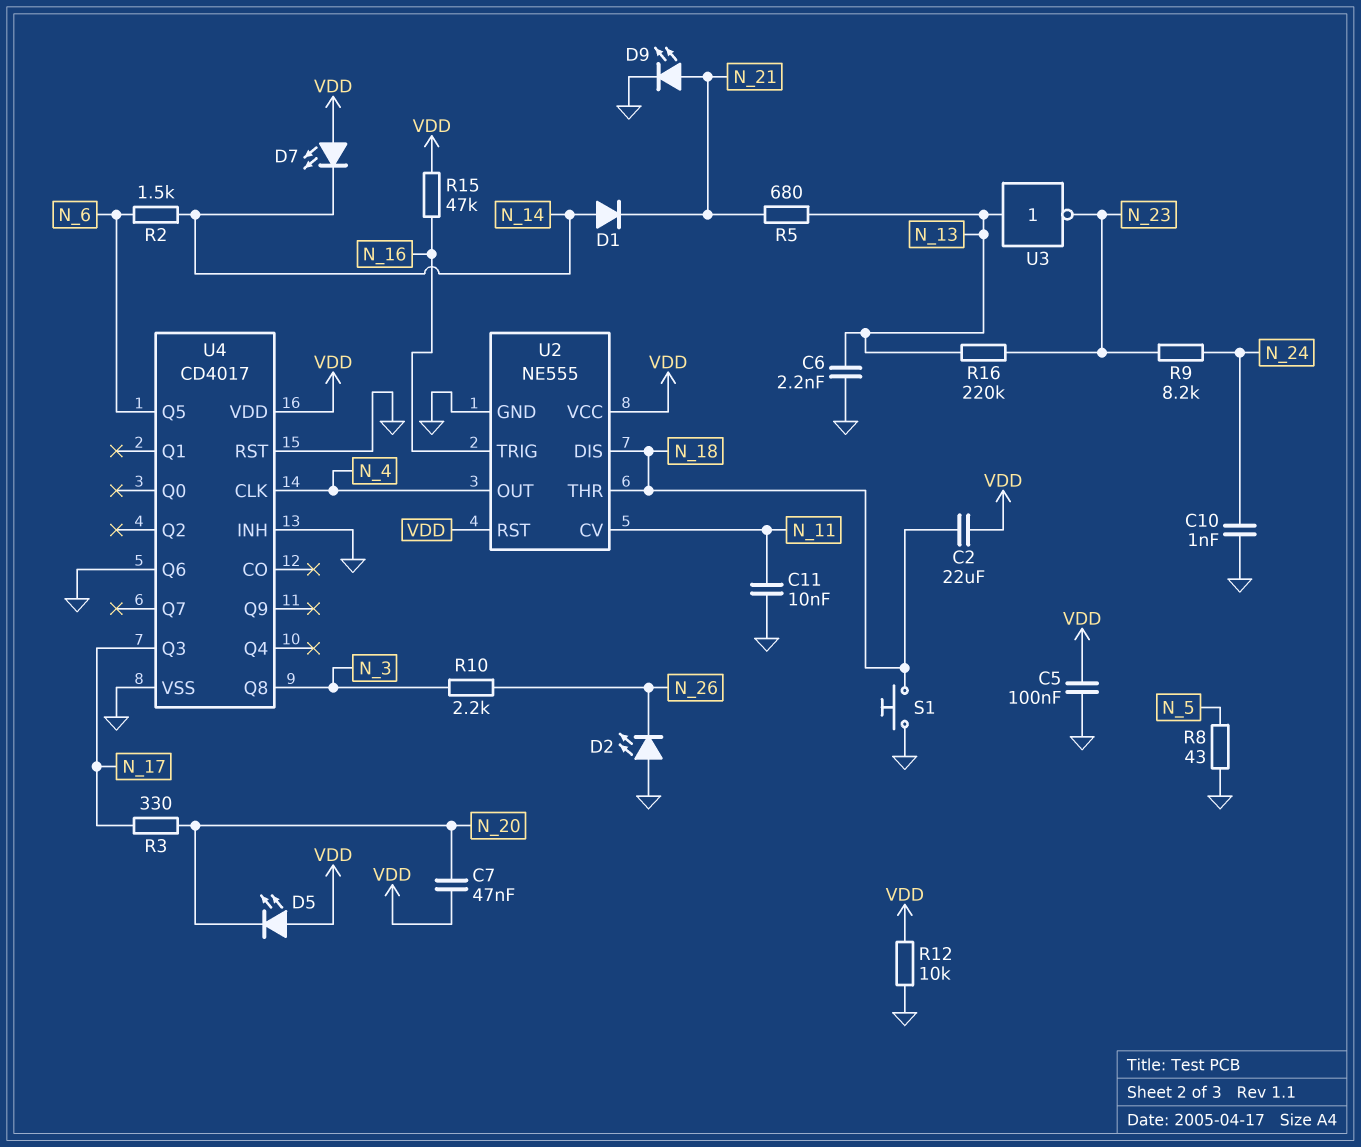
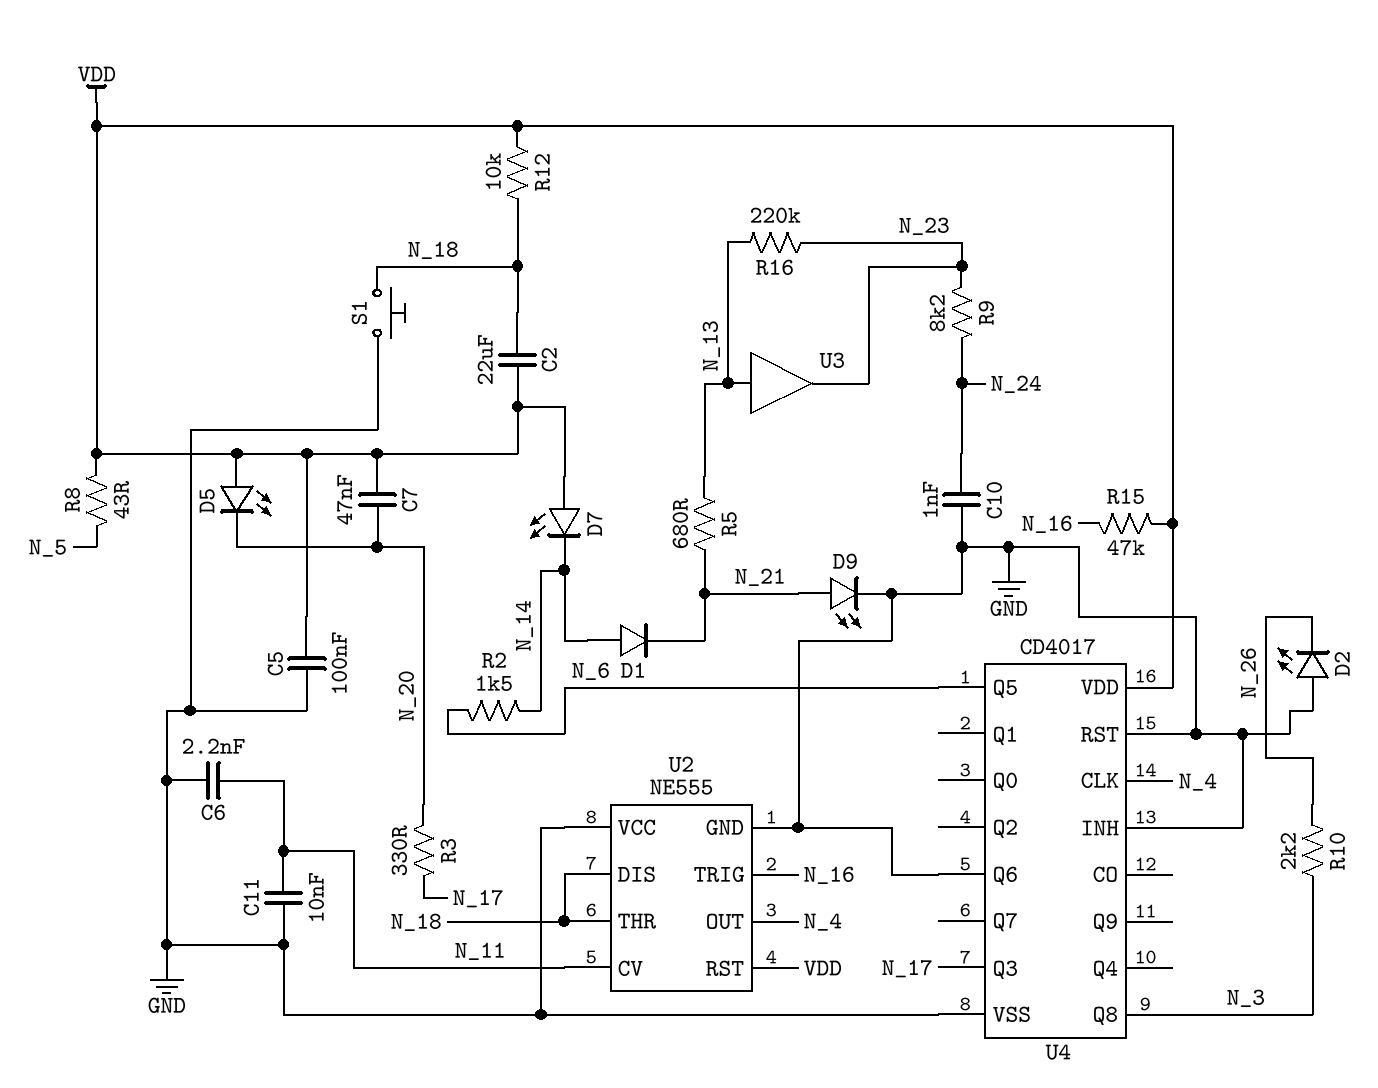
C6: 2.2nF (GND, N_13) -> 2.2nF (GND, N_11)
R8: 43 (GND, N_5) -> 43 (N_5, VDD)
R12: 10k (GND, VDD) -> 10k (N_18, VDD)
U2 pin VCC: VDD -> GND
U3: NOT (in N_13, out N_23) -> buffer (in N_13, out N_23)

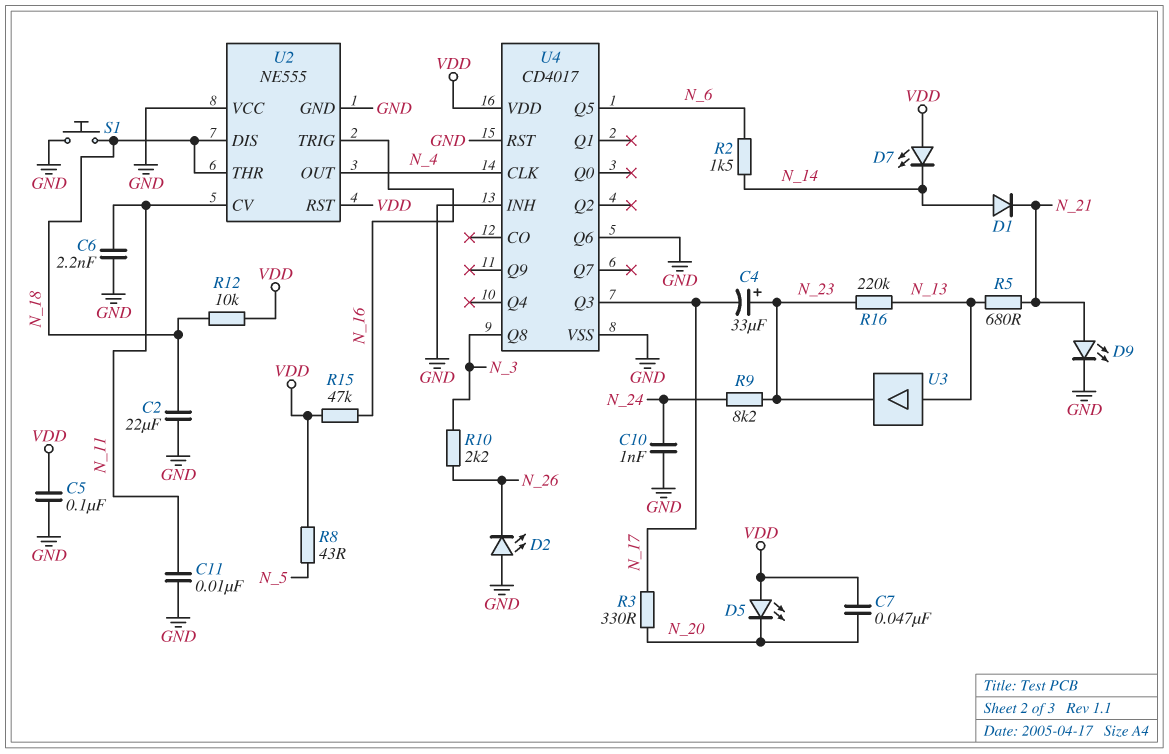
C2: 22uF (N_18, VDD) -> 22uF (GND, N_18)
C4: none -> 33uF (plus N_23, minus N_17)

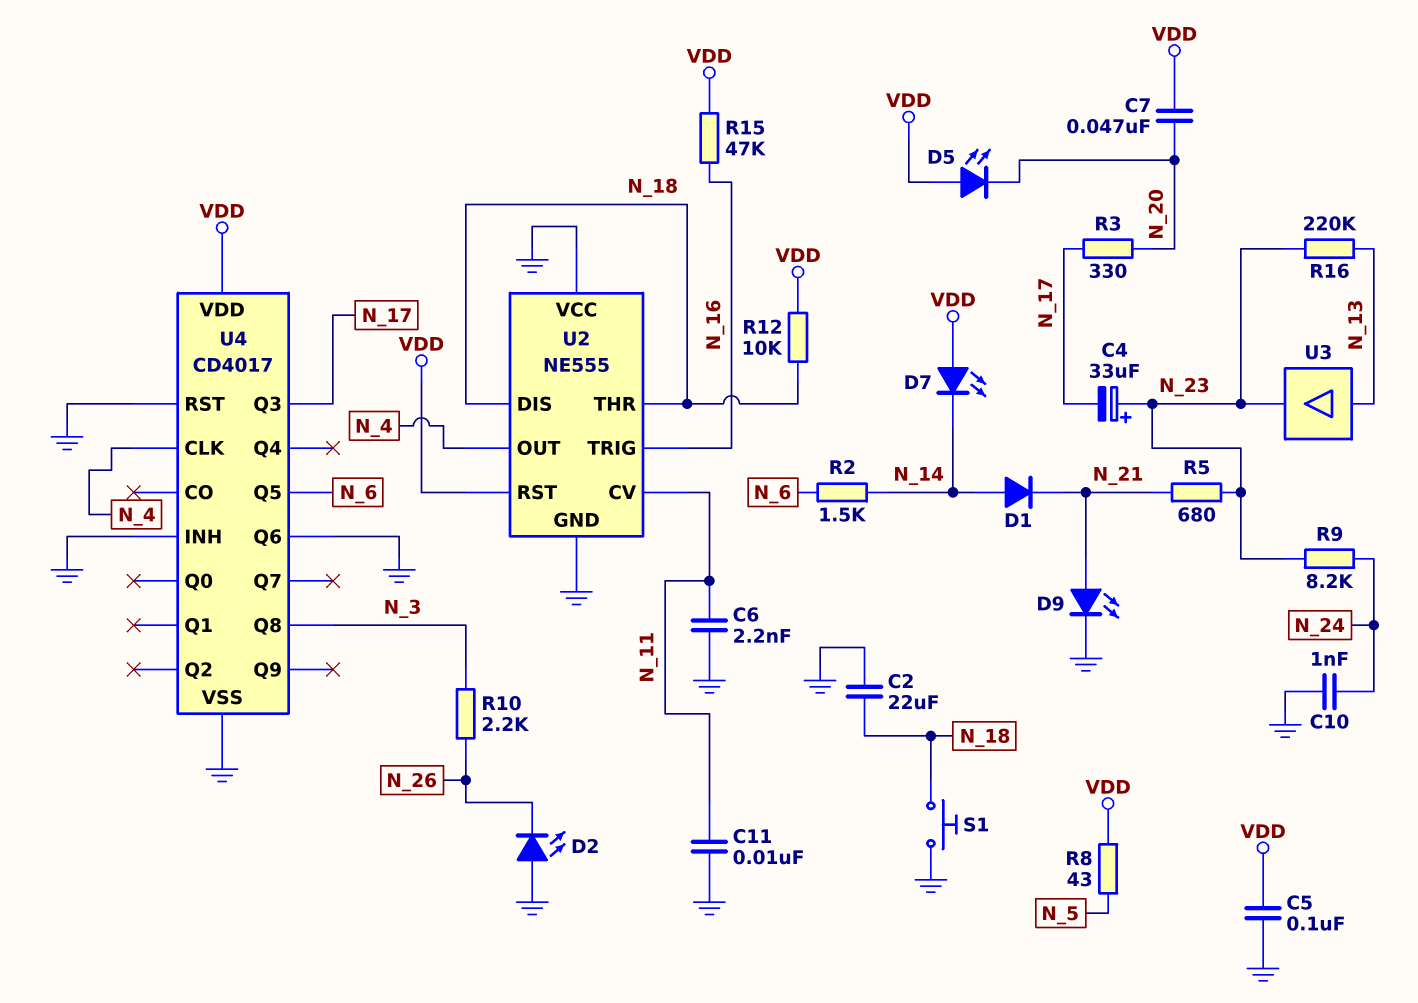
R5: 680 (N_13, N_21) -> 680 (N_21, N_23)

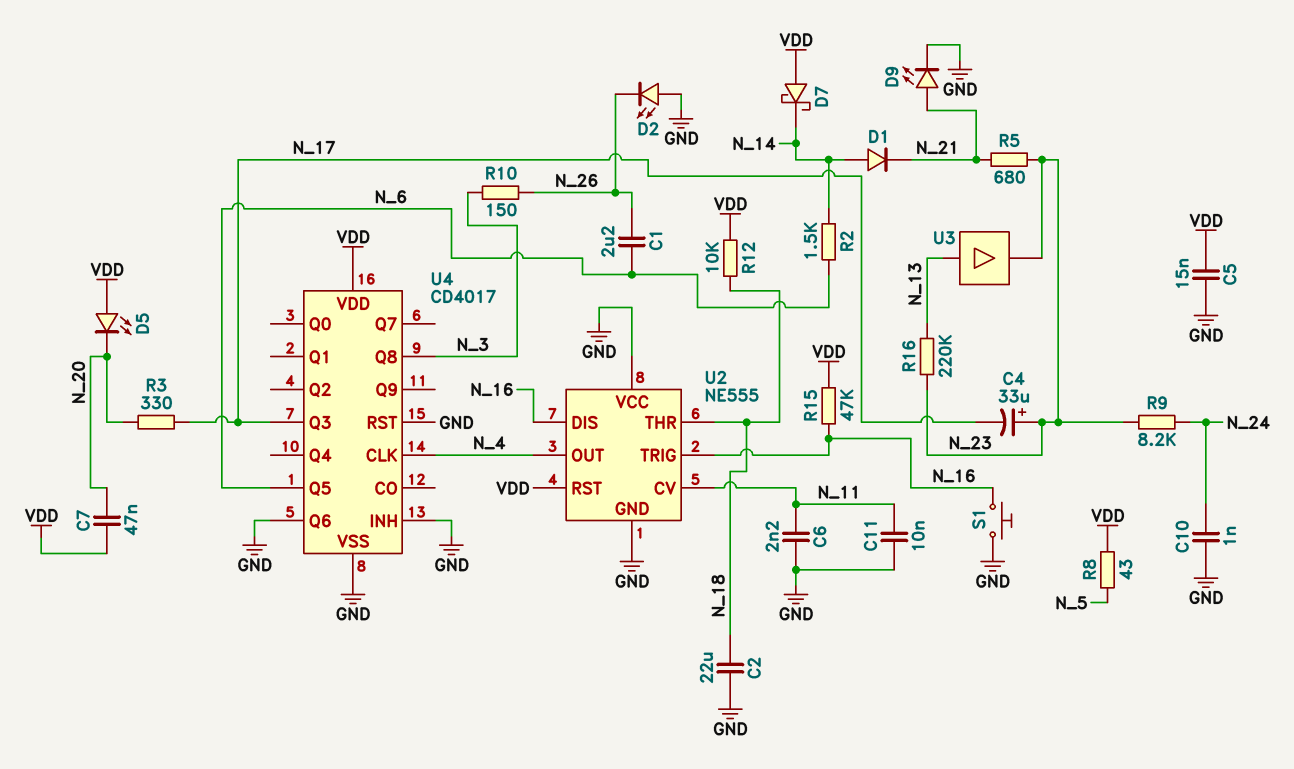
C1: none -> 2.2uF (N_6, N_26)
C5: 100nF (GND, VDD) -> 15nF (GND, VDD)
D7: LED (A VDD, K N_14) -> schottky (A VDD, K N_14)
R10: 2.2k (N_3, N_26) -> 150 (N_3, N_26)
S1: button (GND, N_18) -> button (GND, N_16)
U2 pin DIS: N_18 -> N_16

